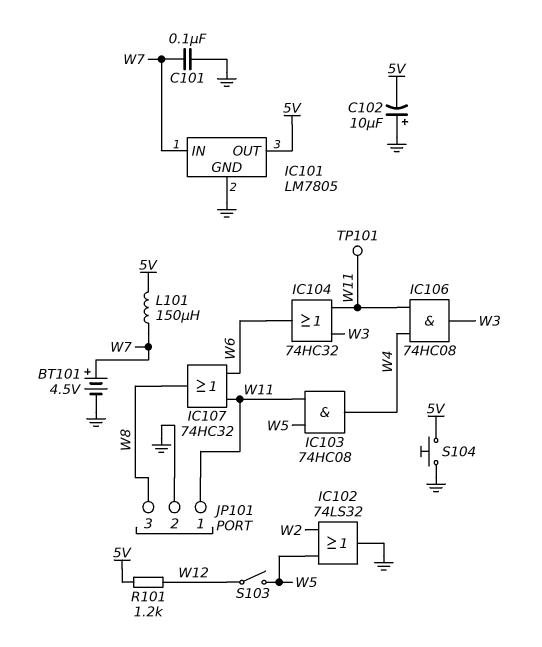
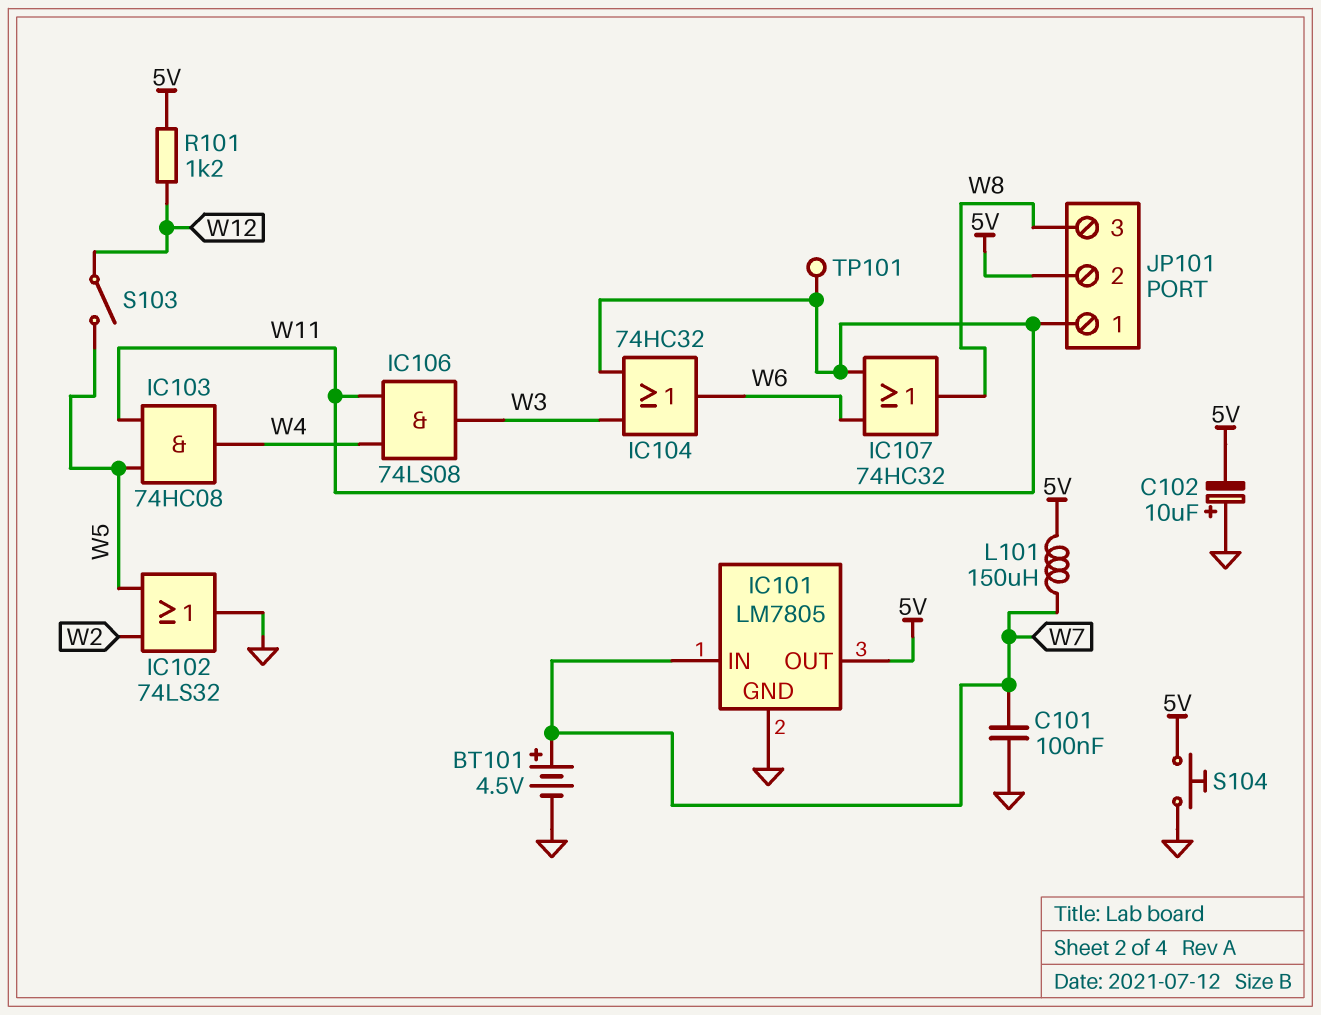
IC106: AND 74HC08 (in W4, in W11, out W3) -> AND 74LS08 (in W4, in W11, out W3)
JP101 pin 2: GND -> 5V

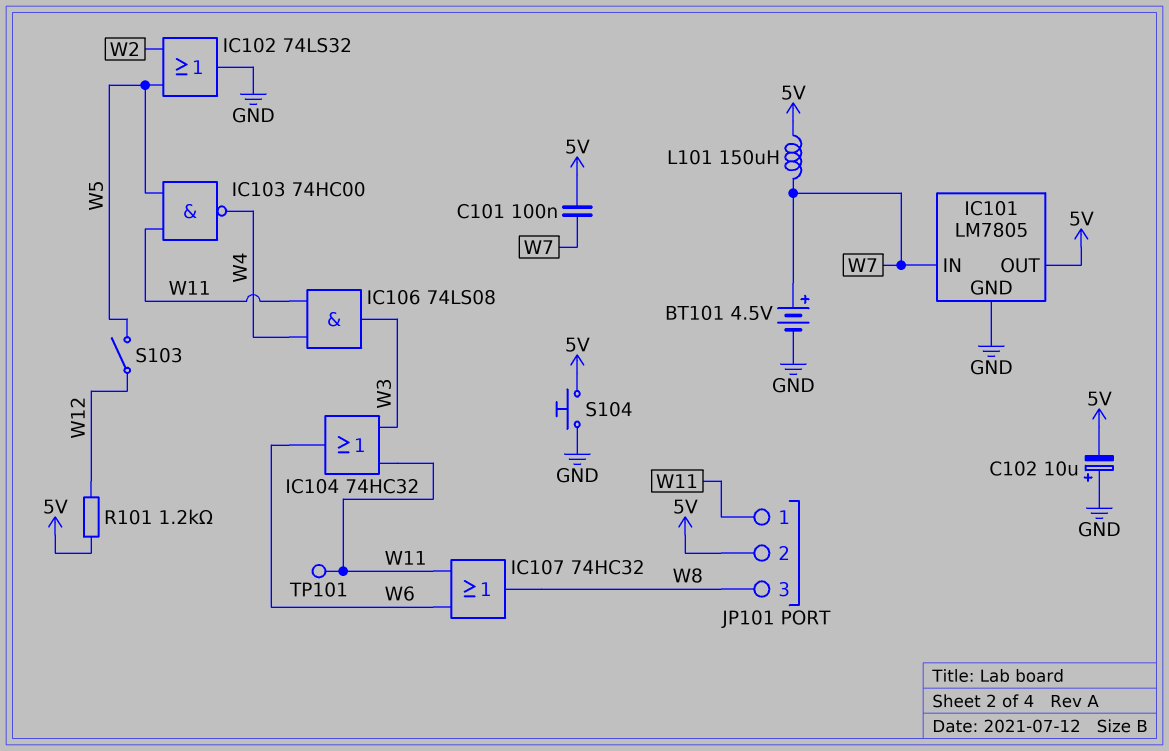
C101: 100nF (GND, W7) -> 100nF (5V, W7)
IC103: AND 74HC08 (in W5, in W11, out W4) -> NAND 74HC00 (in W5, in W11, out W4)

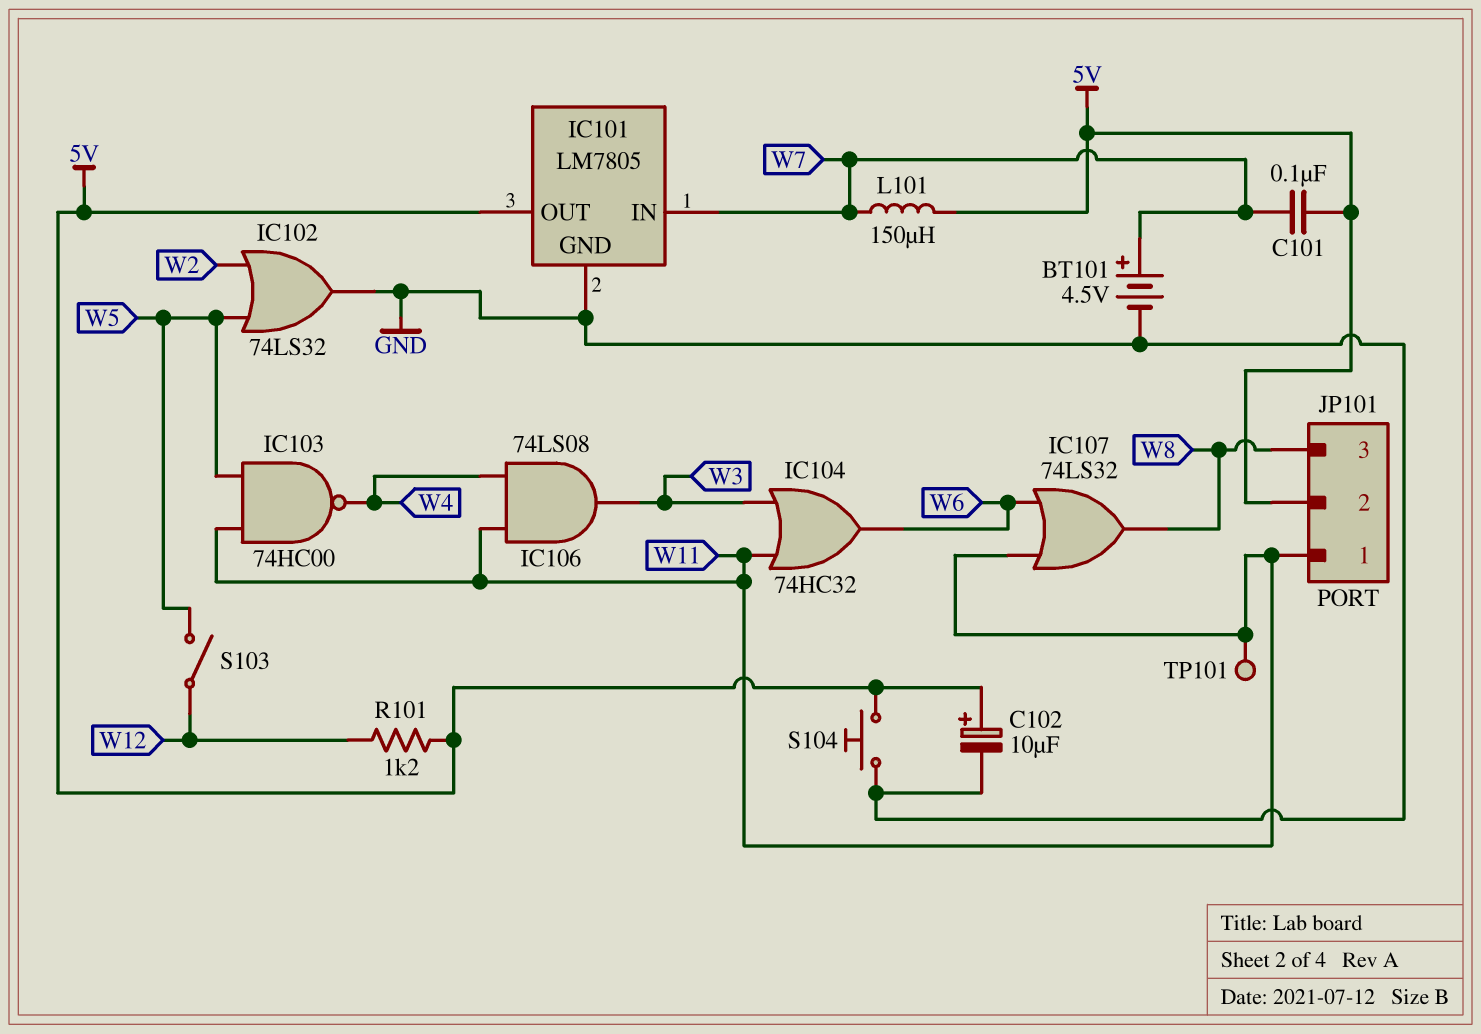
C102: 10uF (plus GND, minus 5V) -> 10uF (plus 5V, minus GND)
IC107: OR 74HC32 (in W6, in W11, out W8) -> OR 74LS32 (in W6, in W11, out W8)

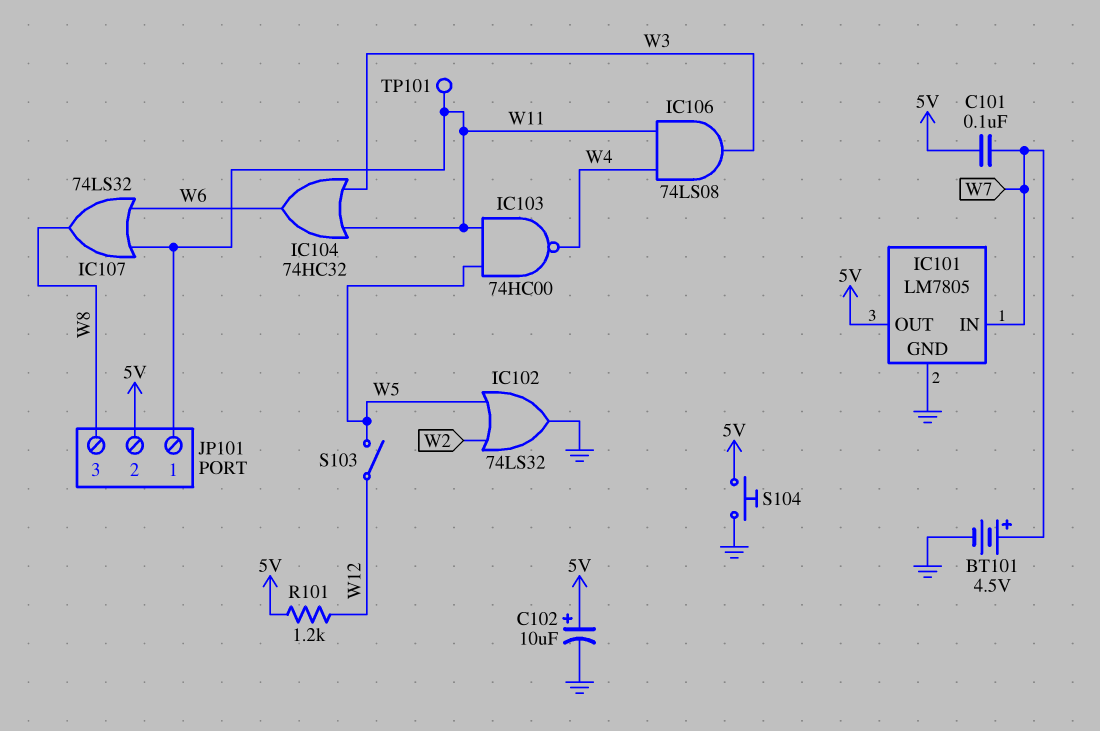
L101: 150uH (5V, W7) -> none

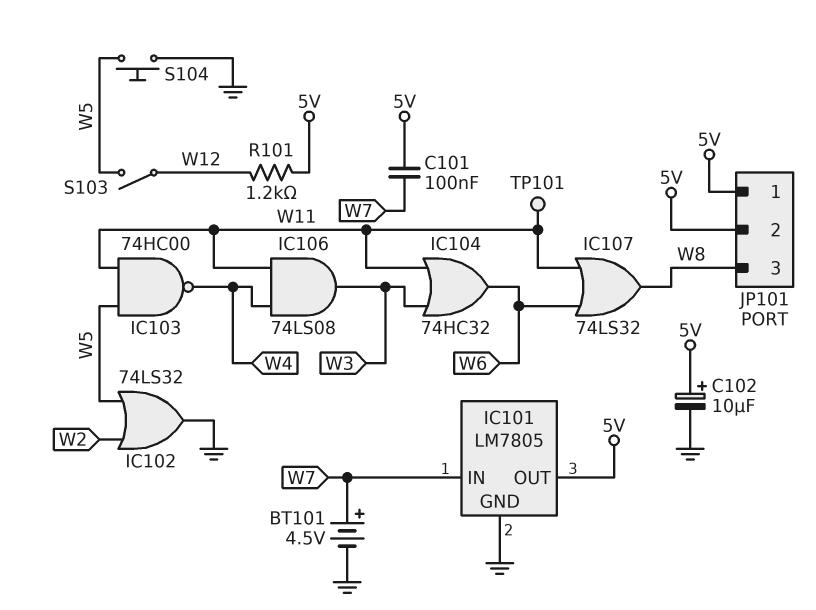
JP101 pin 1: W11 -> 5V
S104: button (5V, GND) -> button (GND, W5)

